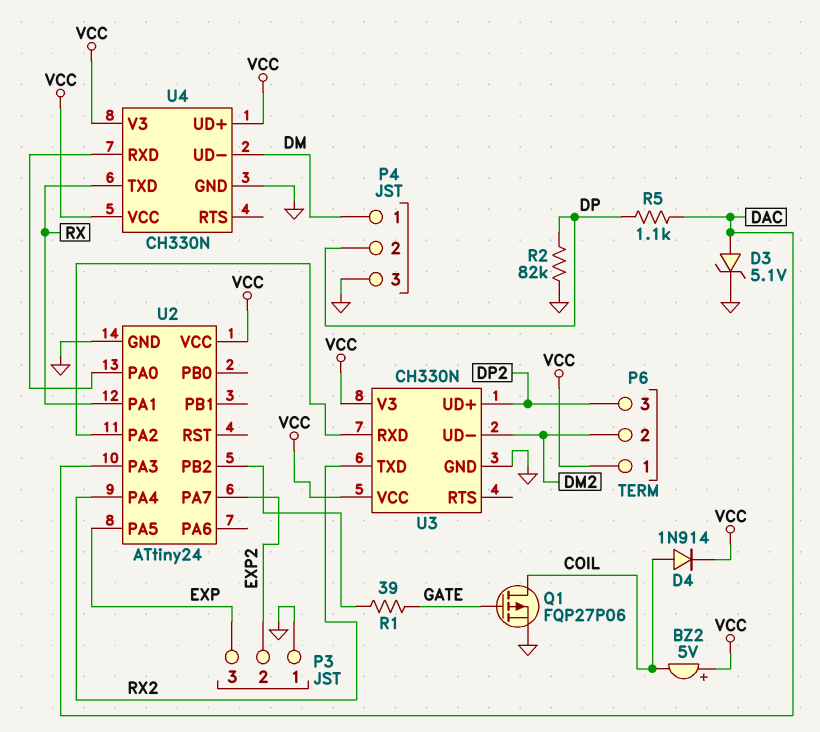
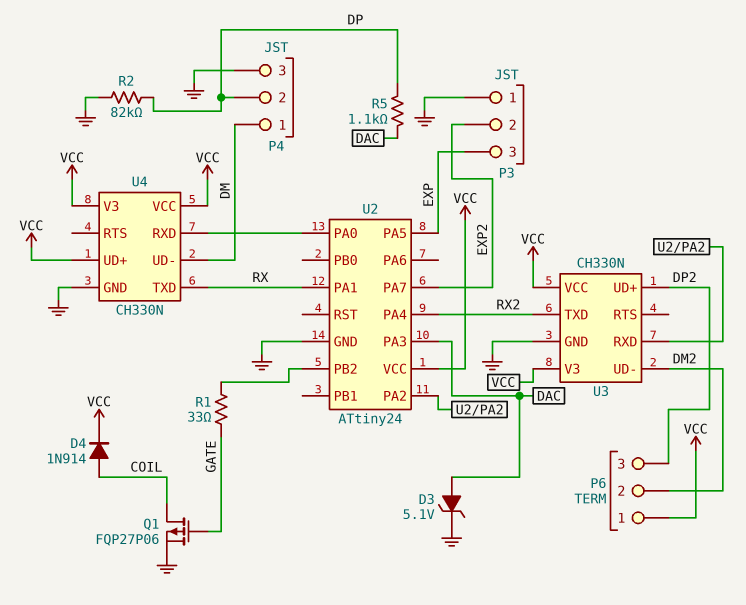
BZ2: buzzer 5V (plus VCC, minus COIL) -> none
R1: 39 (GATE, U2/PB2) -> 33 (GATE, U2/PB2)

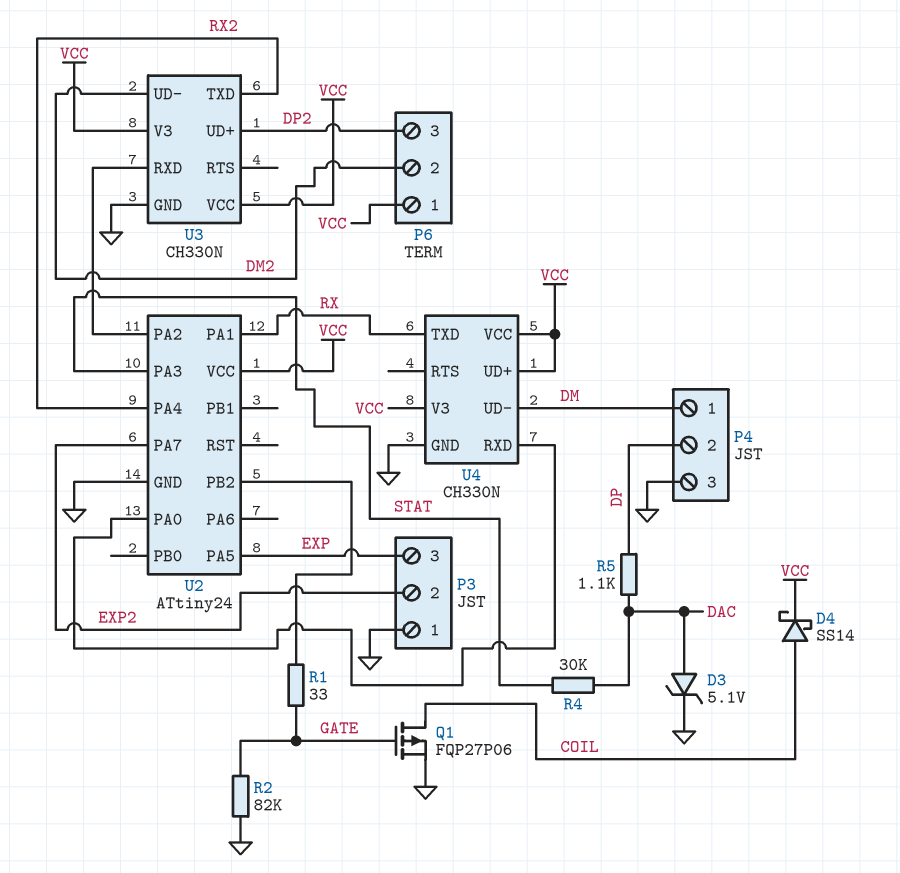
D4: diode 1N914 (A COIL, K VCC) -> schottky SS14 (A COIL, K VCC)
R2: 82k (DP, GND) -> 82k (GATE, GND)
R4: none -> 30k (DAC, STAT)
U2 pin PA3: DAC -> STAT

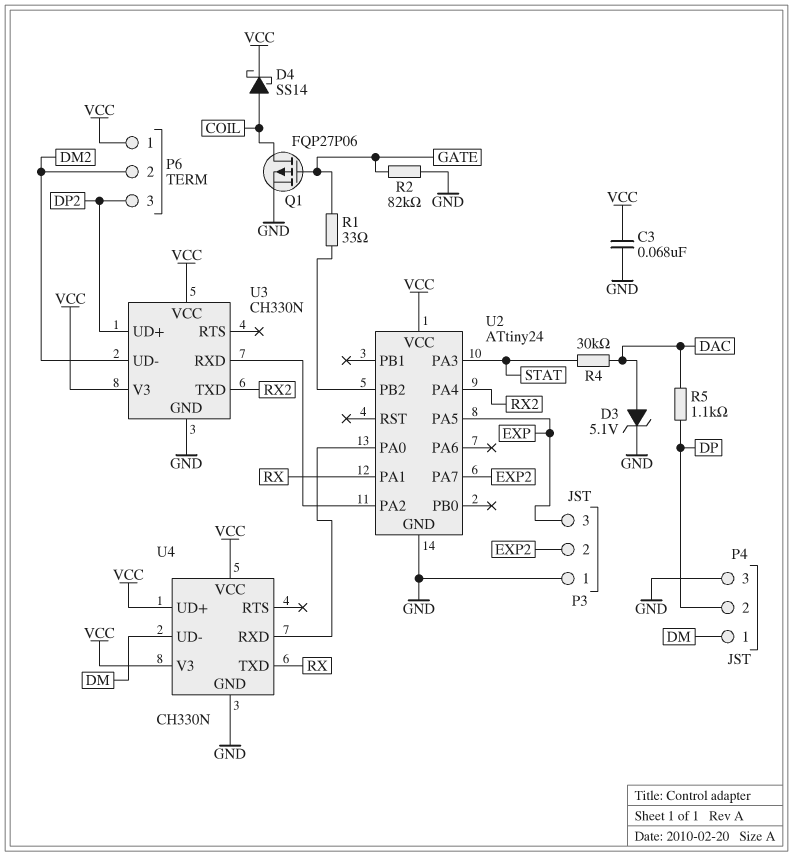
C3: none -> 68nF (GND, VCC)

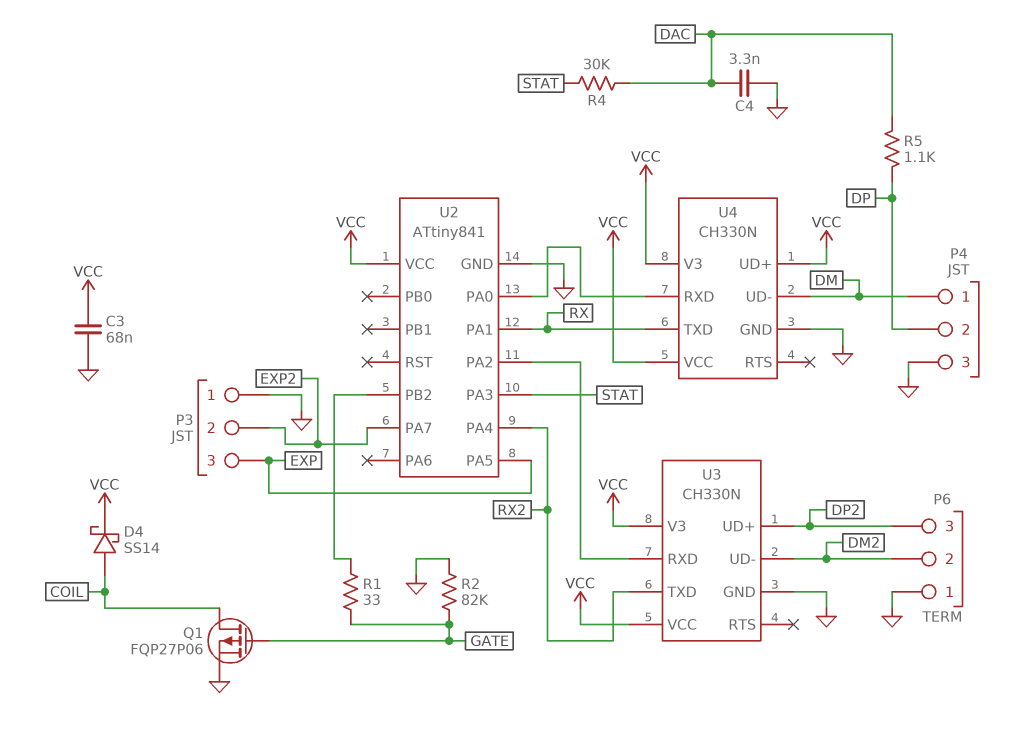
C4: none -> 3.3nF (DAC, GND)
D3: zener 5.1V (A DAC, K GND) -> none
P6 pin 1: VCC -> GND
U2: ATtiny24 -> ATtiny841

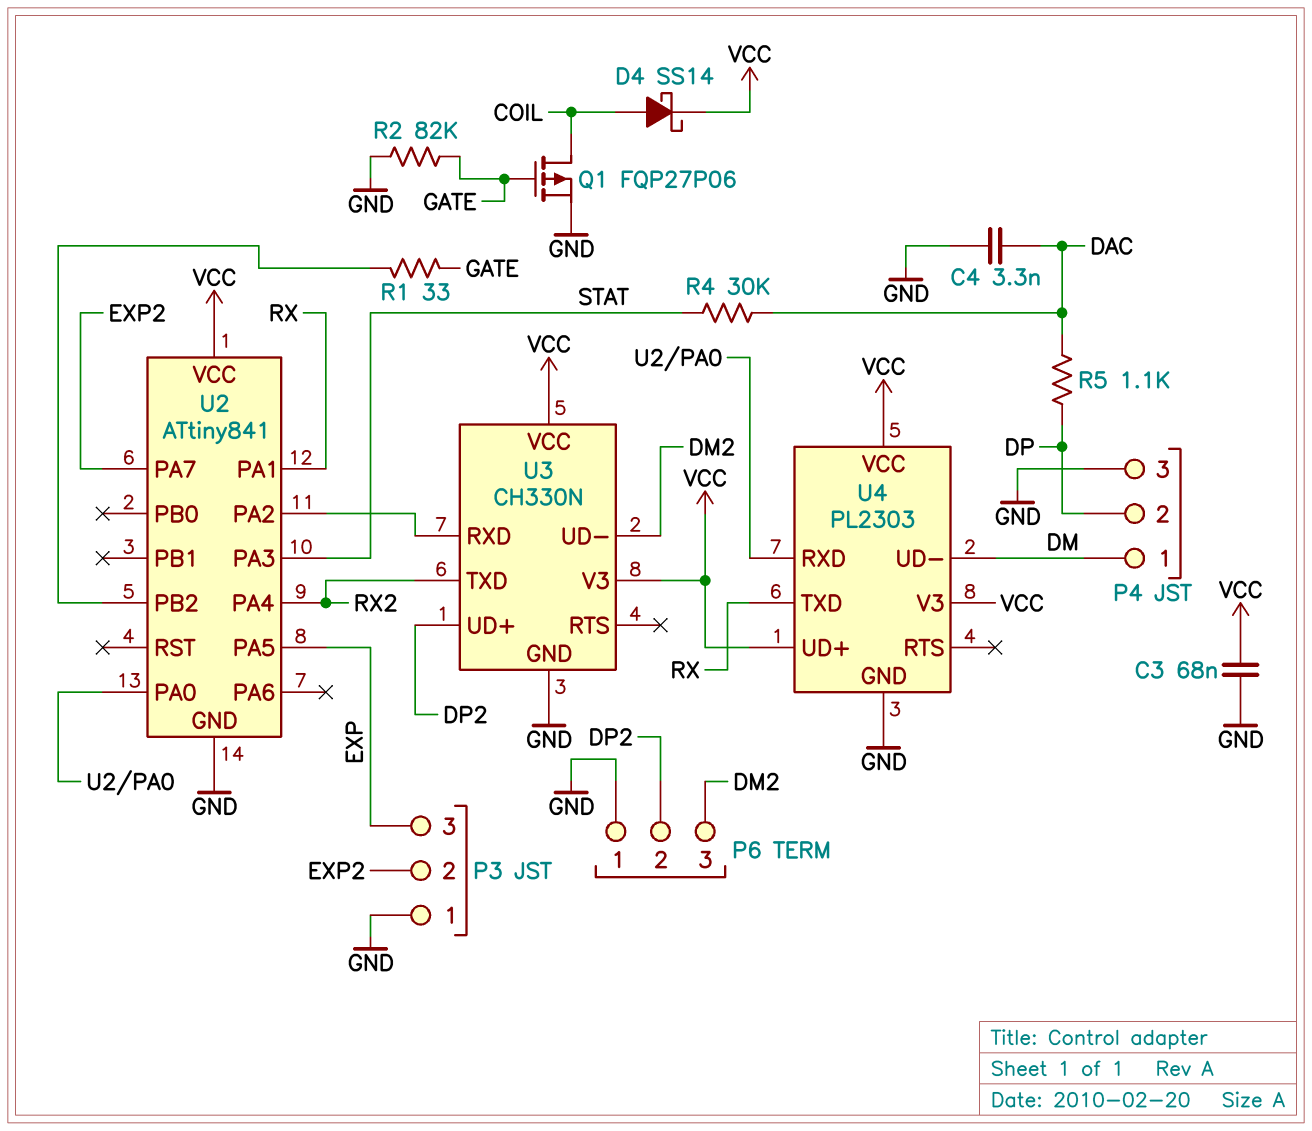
P6 pin 2: DM2 -> DP2
P6 pin 3: DP2 -> DM2
U4: CH330N -> PL2303

